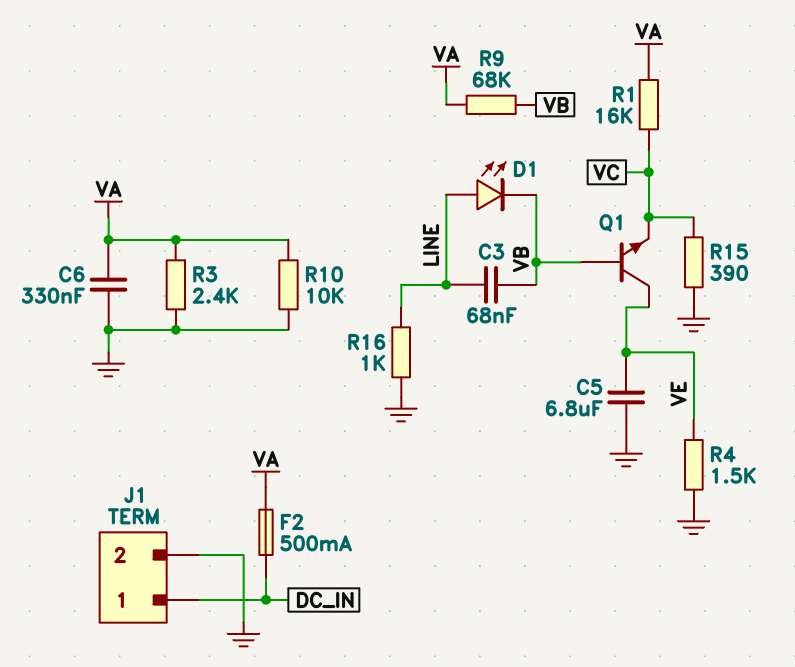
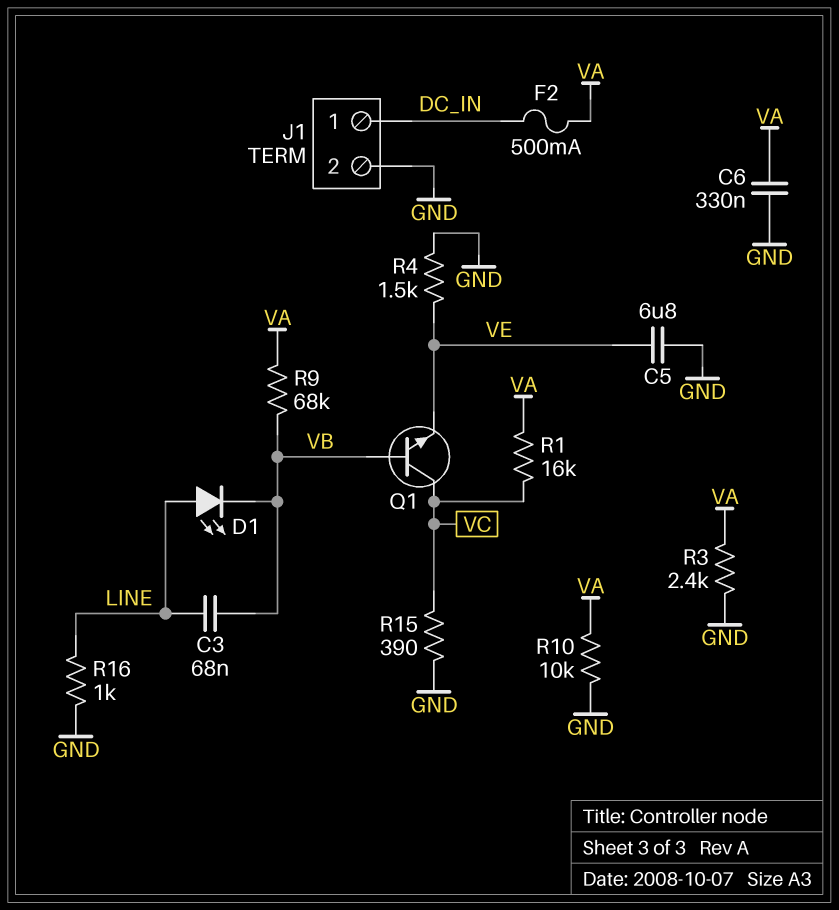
Q1: NPN (B VB, C VE, E VC) -> NPN (B VB, C VC, E VE)

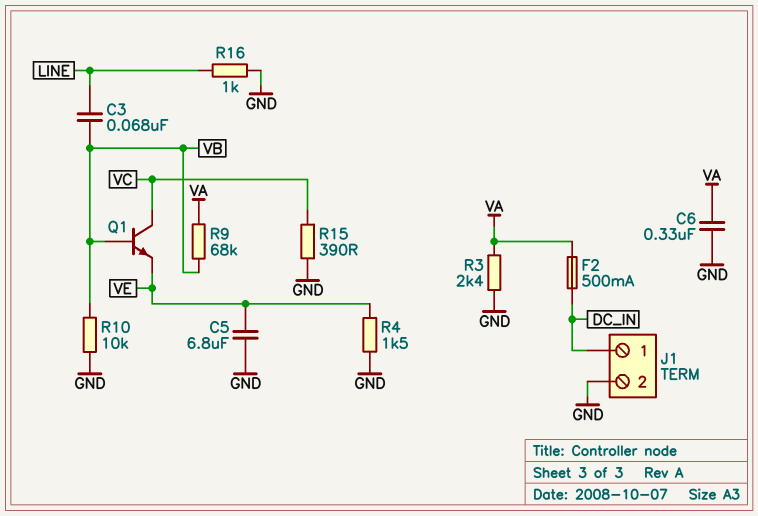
D1: LED (A LINE, K VB) -> none
R1: 16k (VA, VC) -> none
R10: 10k (GND, VA) -> 10k (GND, VB)

